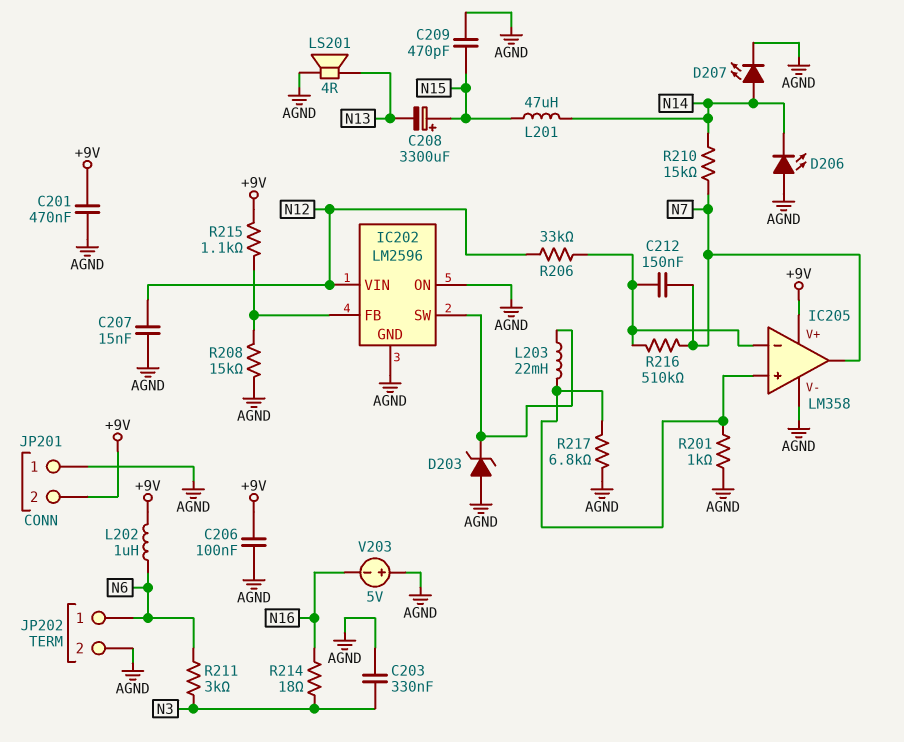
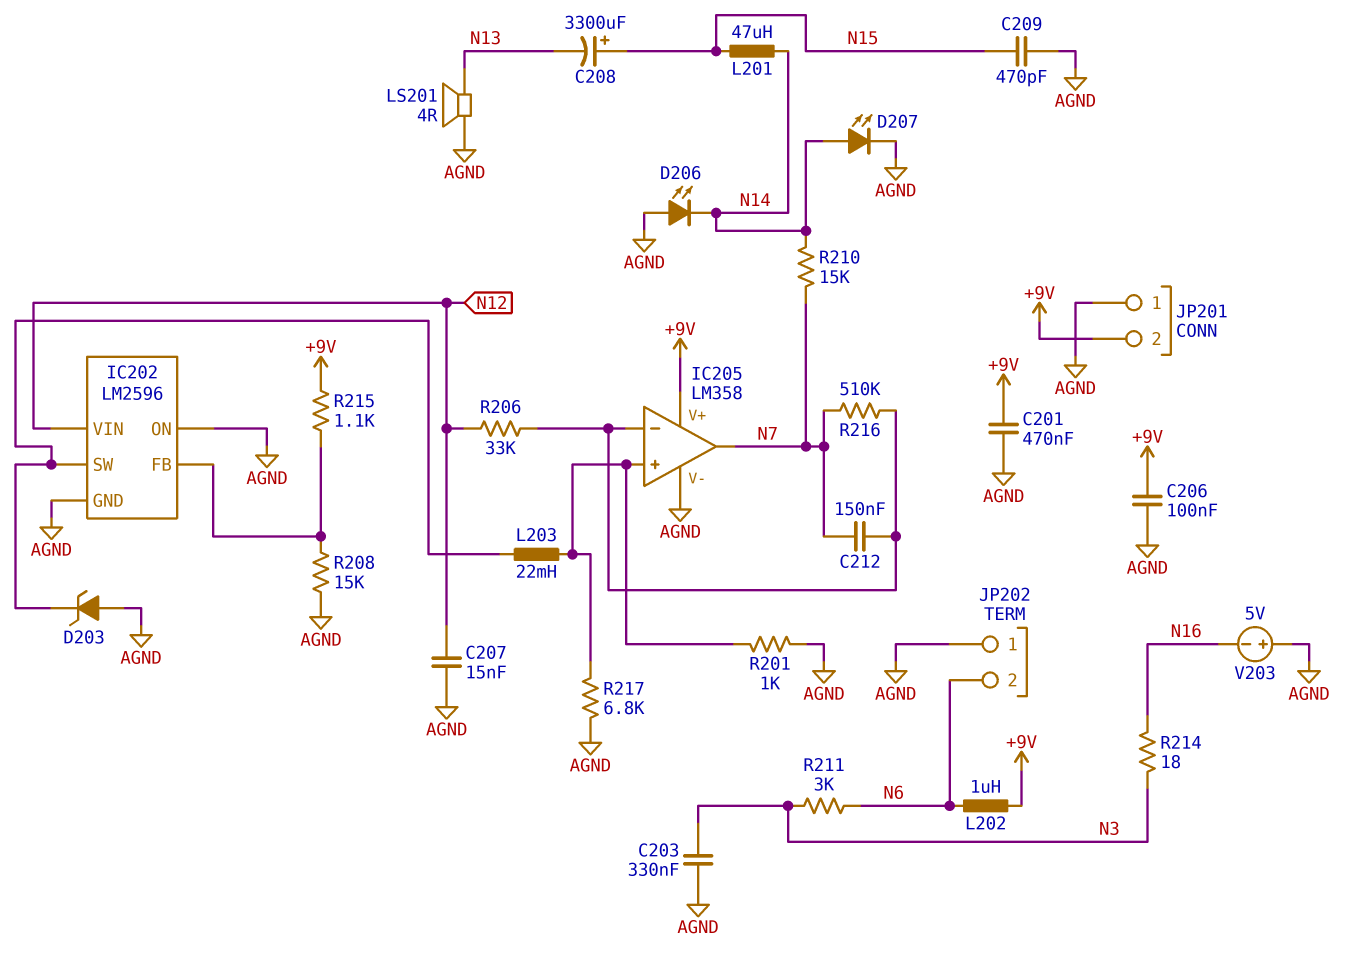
JP202 pin 1: N6 -> AGND
JP202 pin 2: AGND -> N6

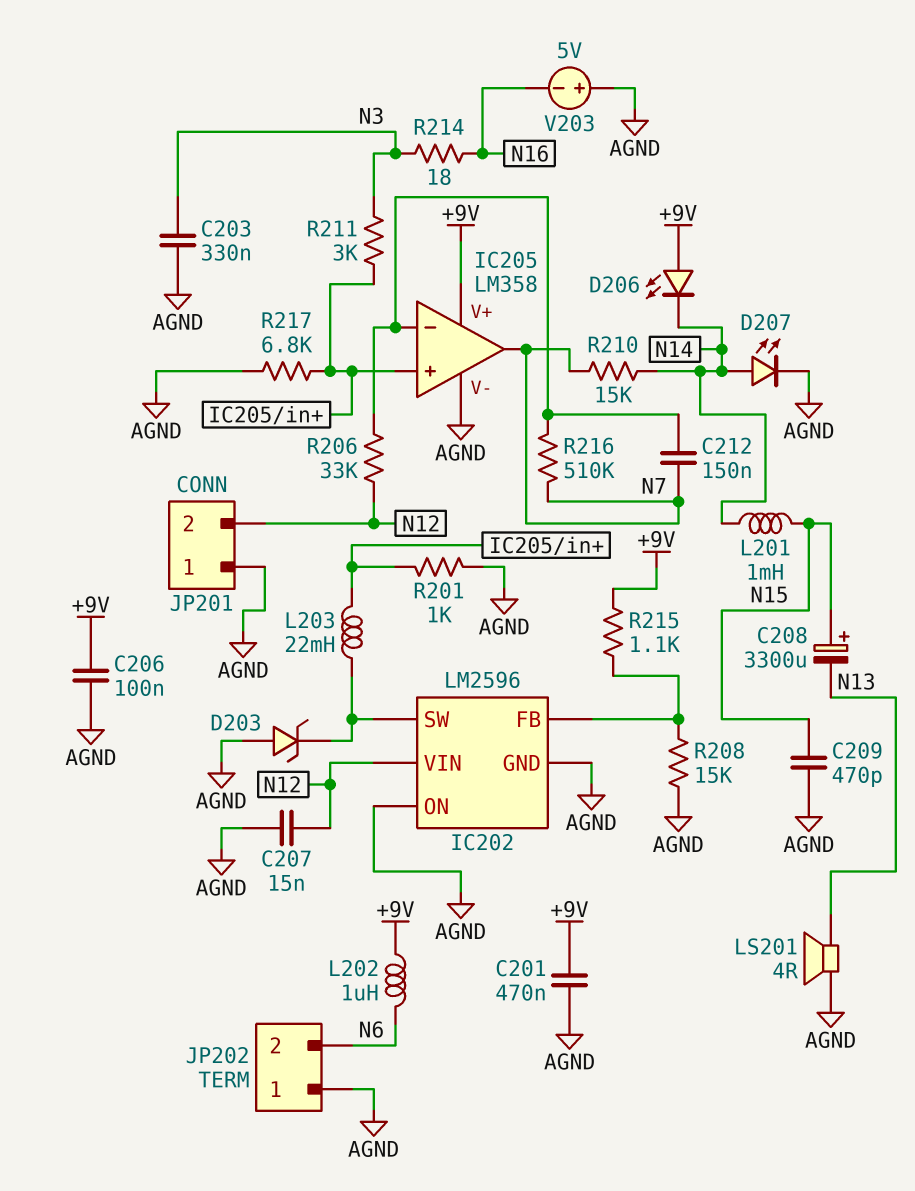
D206: LED (A AGND, K N14) -> LED (A +9V, K N14)
JP201 pin 2: +9V -> N12
L201: 47uH (N14, N15) -> 1mH (N14, N15)
R211: 3k (N3, N6) -> 3k (IC205/in+, N3)

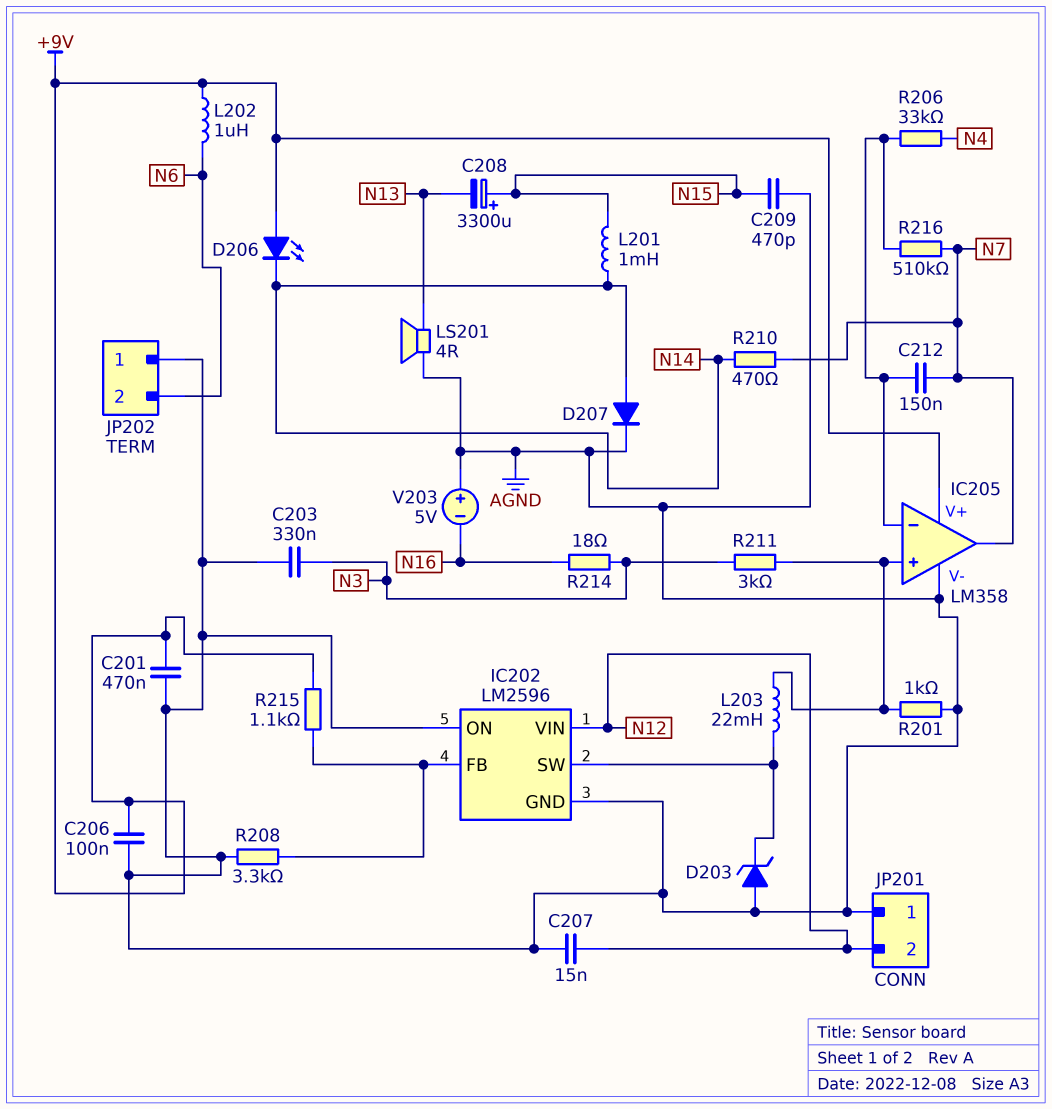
D207: LED (A N14, K AGND) -> diode (A N14, K AGND)
R206: 33k (IC205/in-, N12) -> 33k (IC205/in-, N4)
R208: 15k (AGND, IC202/FB) -> 3.3k (AGND, IC202/FB)
R210: 15k (N7, N14) -> 470 (N7, N14)
R217: 6.8k (AGND, IC205/in+) -> none

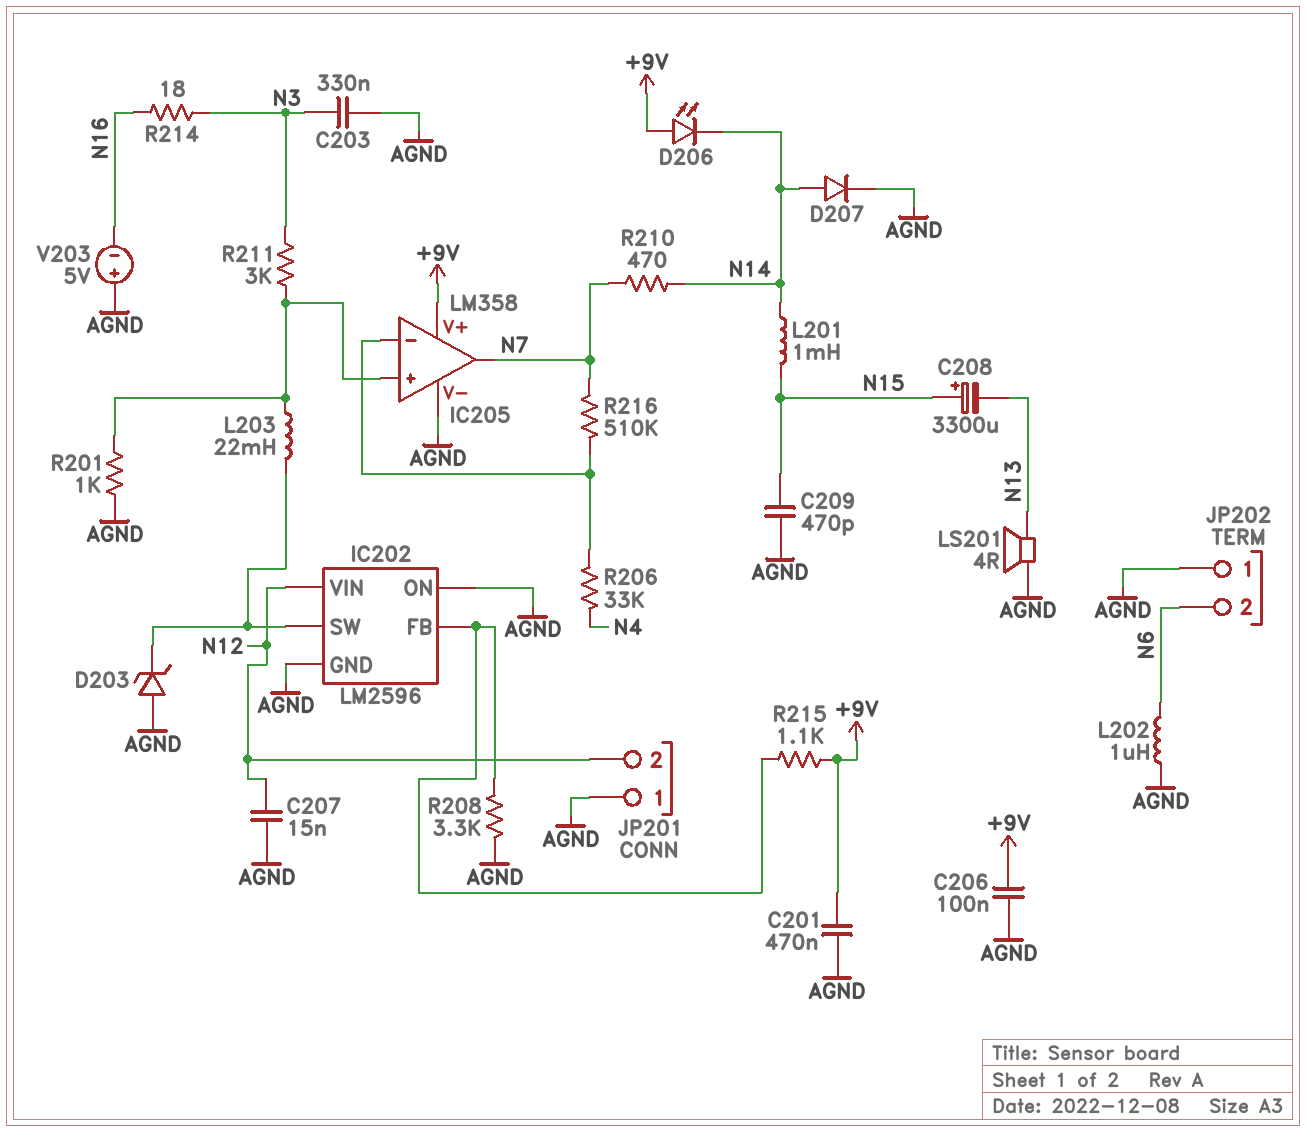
C212: 150nF (IC205/in-, N7) -> none
L202: 1uH (+9V, N6) -> 1uH (AGND, N6)

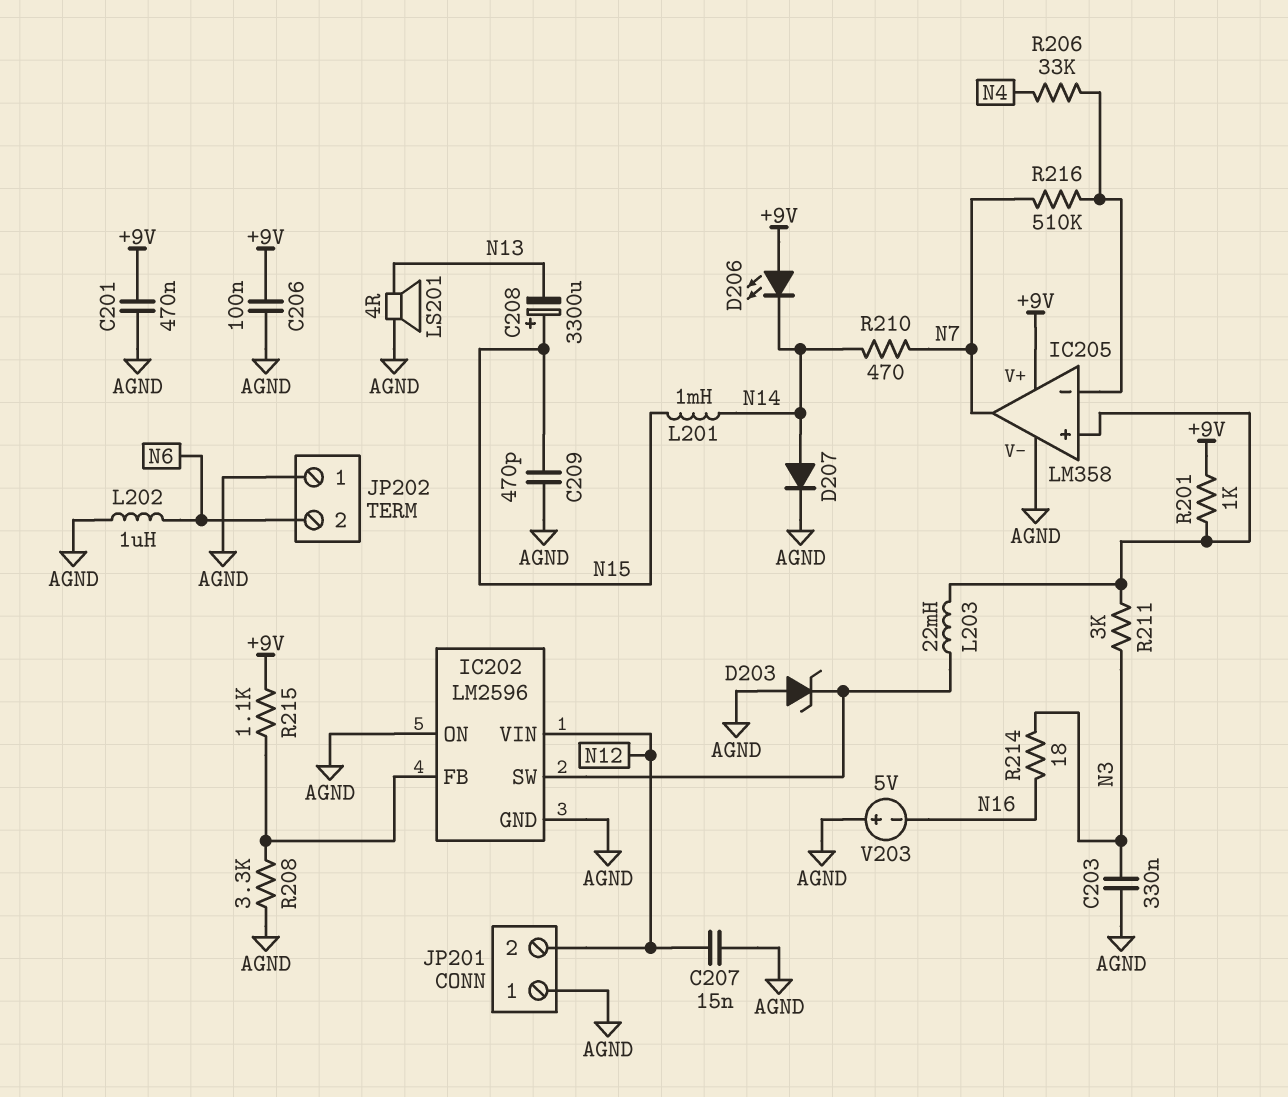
R201: 1k (AGND, IC205/in+) -> 1k (+9V, IC205/in+)

